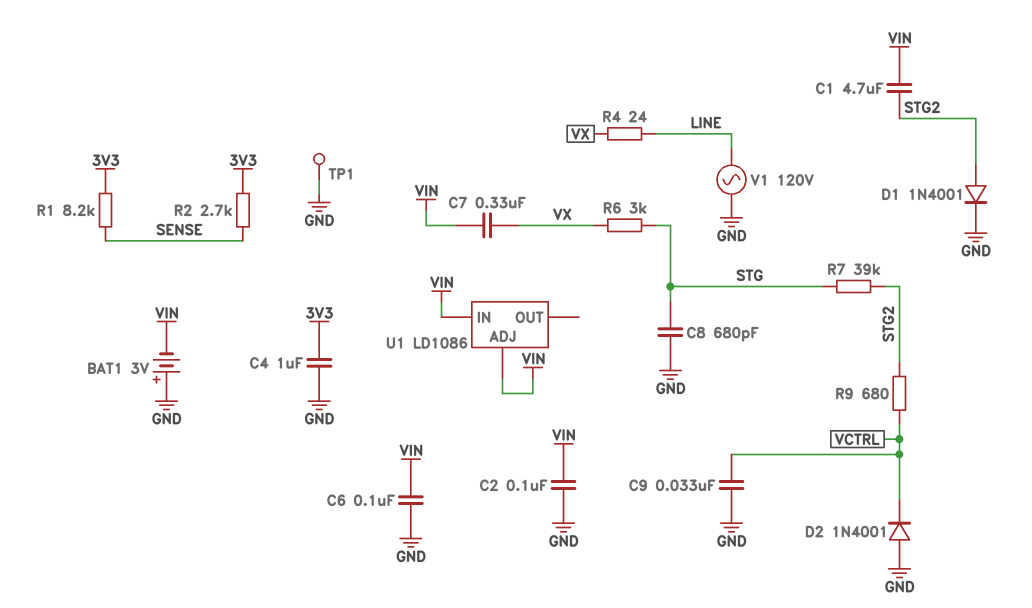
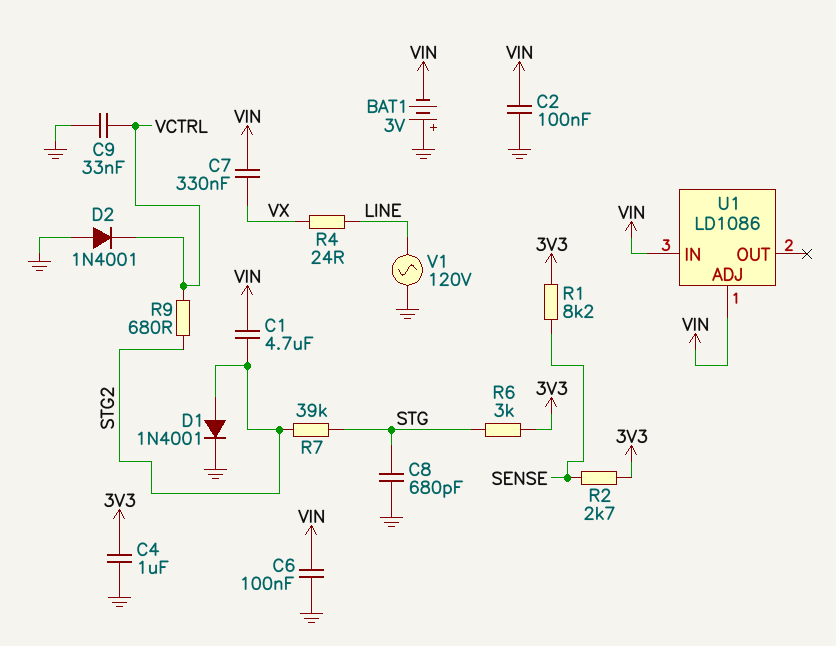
R6: 3k (STG, VX) -> 3k (3V3, STG)
TP1: test point (GND) -> none

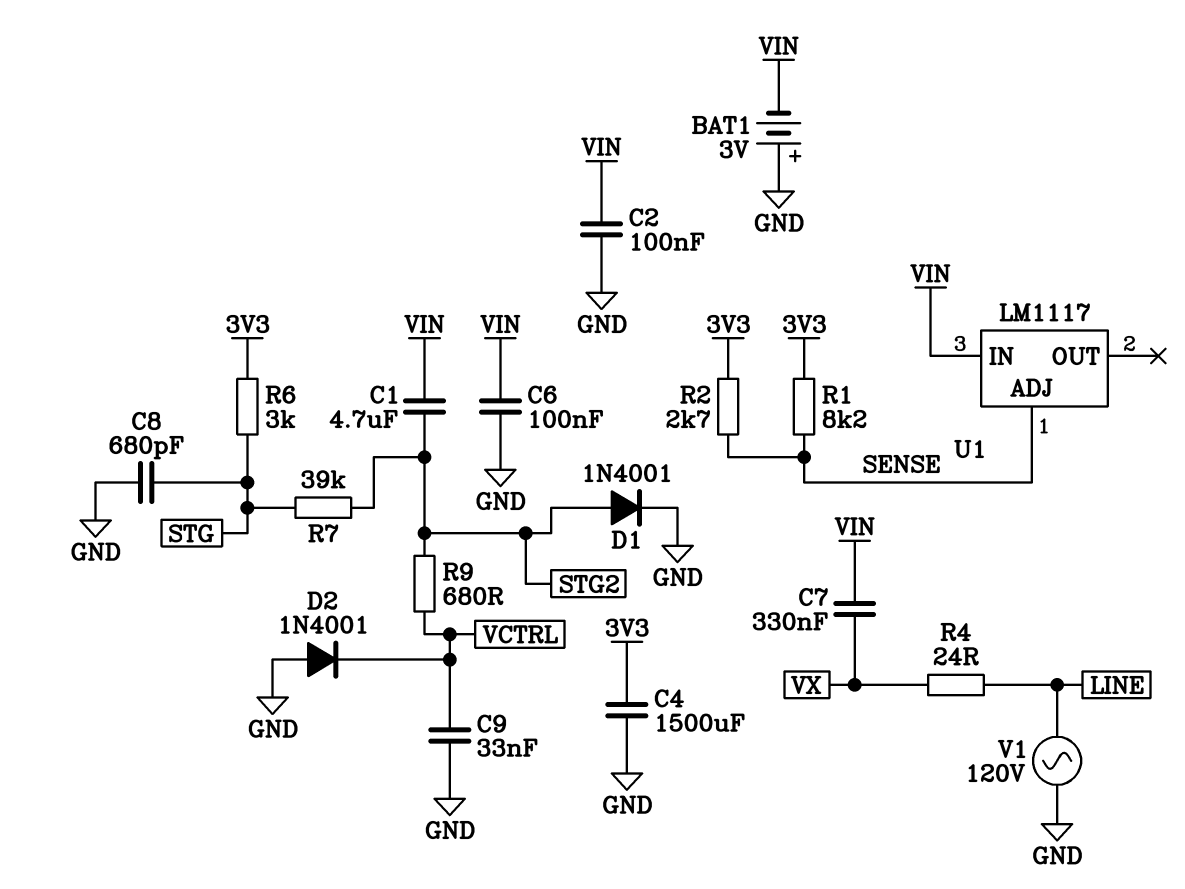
C4: 1uF (3V3, GND) -> 1500uF (3V3, GND)
U1: LD1086 -> LM1117
U1 pin ADJ: VIN -> SENSE

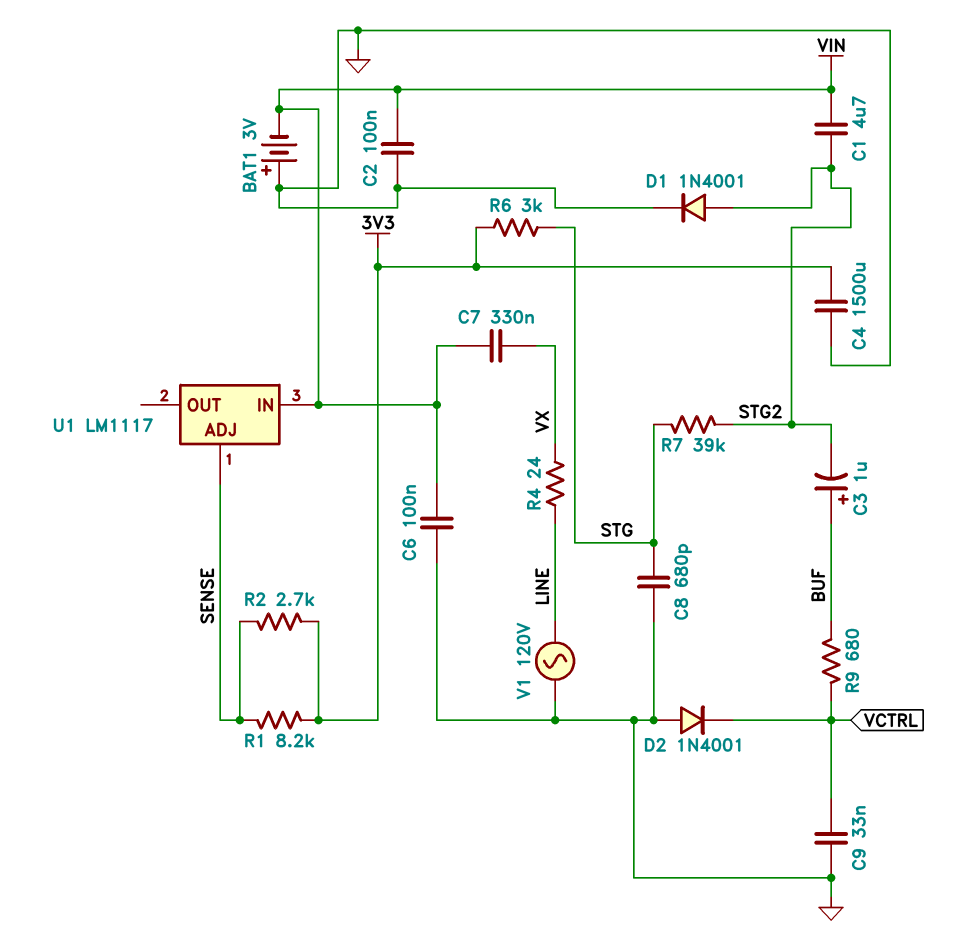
C3: none -> 1uF (plus BUF, minus STG2)
R9: 680 (STG2, VCTRL) -> 680 (BUF, VCTRL)

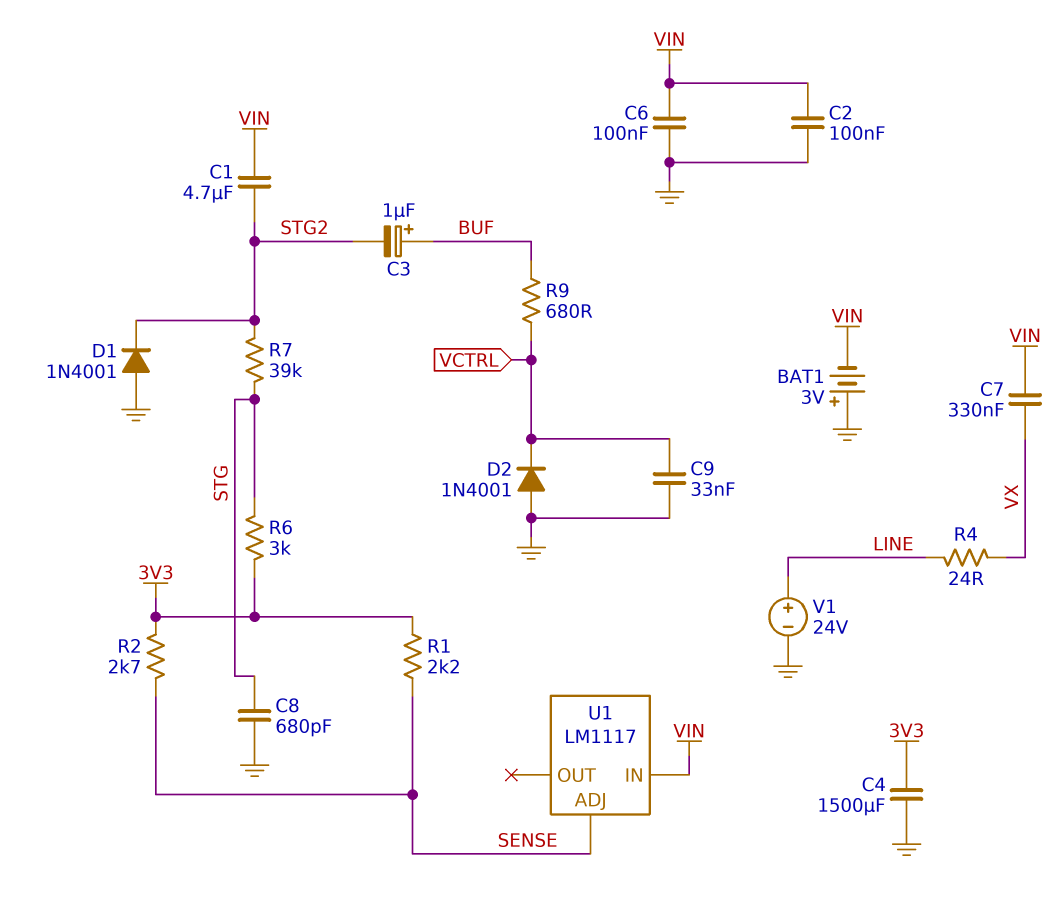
D1: diode 1N4001 (A STG2, K GND) -> diode 1N4001 (A GND, K STG2)
R1: 8.2k (3V3, SENSE) -> 2.2k (3V3, SENSE)
V1: AC 120V (GND, LINE) -> 24V (plus LINE, minus GND)

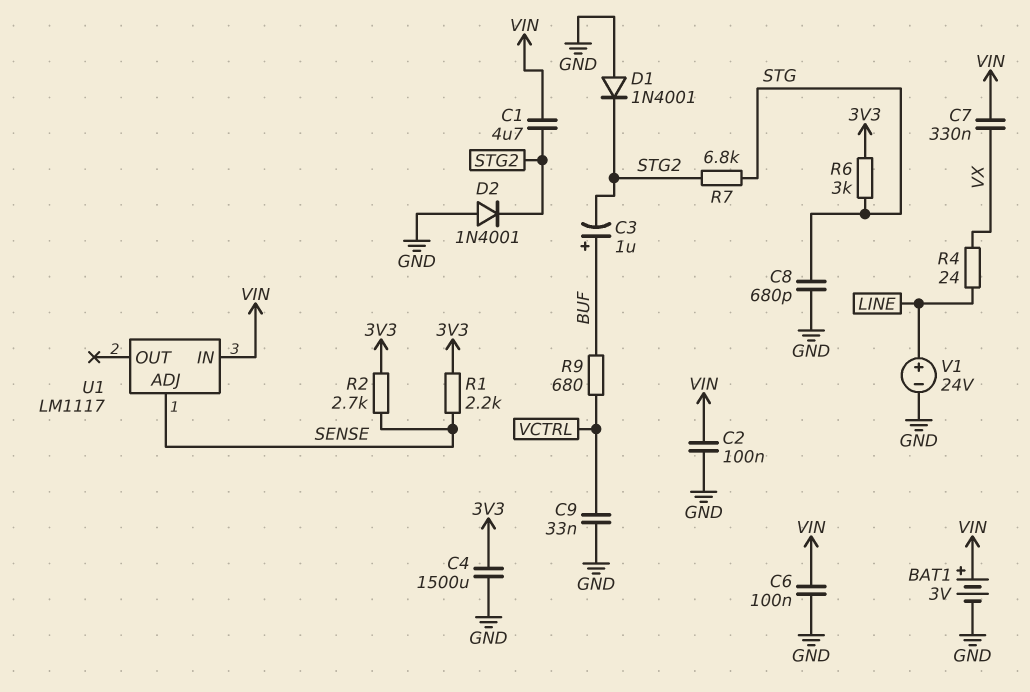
BAT1: 3V (plus GND, minus VIN) -> 3V (plus VIN, minus GND)
D2: diode 1N4001 (A GND, K VCTRL) -> diode 1N4001 (A GND, K STG2)
R7: 39k (STG, STG2) -> 6.8k (STG, STG2)

